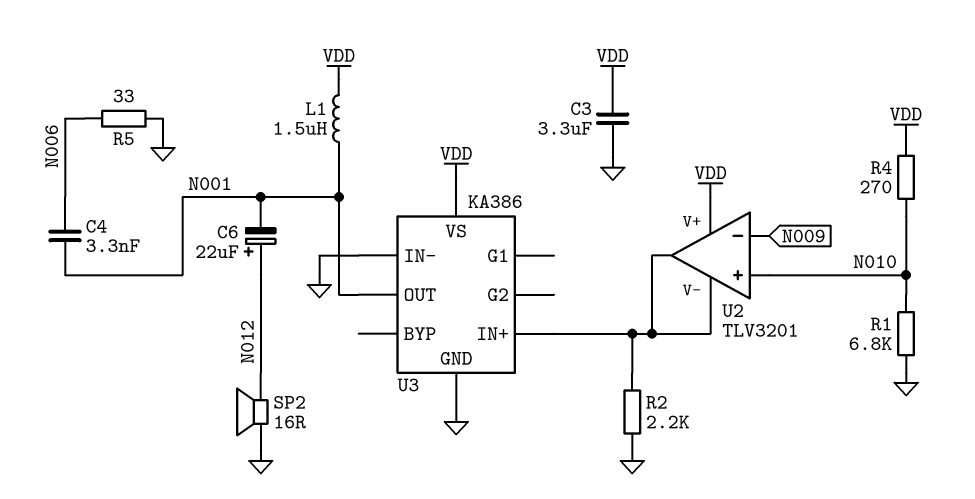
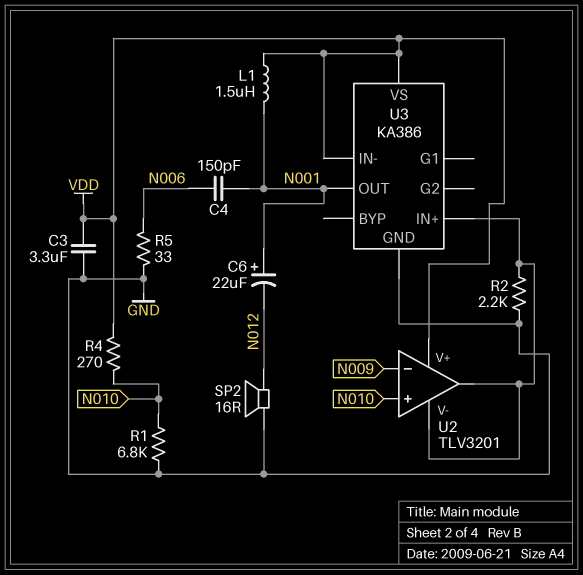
C4: 3.3nF (N001, N006) -> 150pF (N001, N006)
C6: 22uF (plus N012, minus N001) -> 22uF (plus N001, minus N012)
U3 pin IN-: GND -> VDD

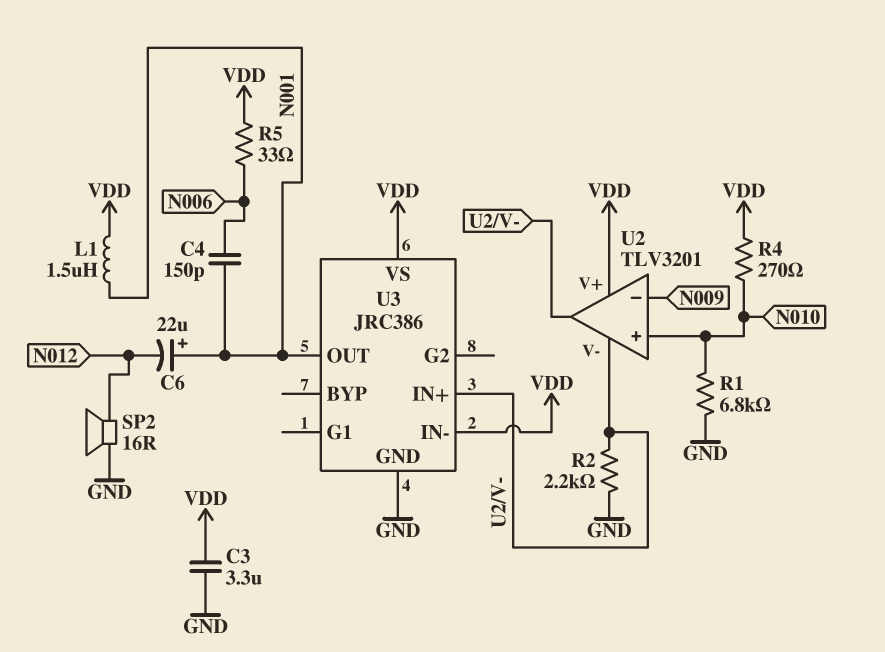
R5: 33 (GND, N006) -> 33 (N006, VDD)
U3: KA386 -> JRC386

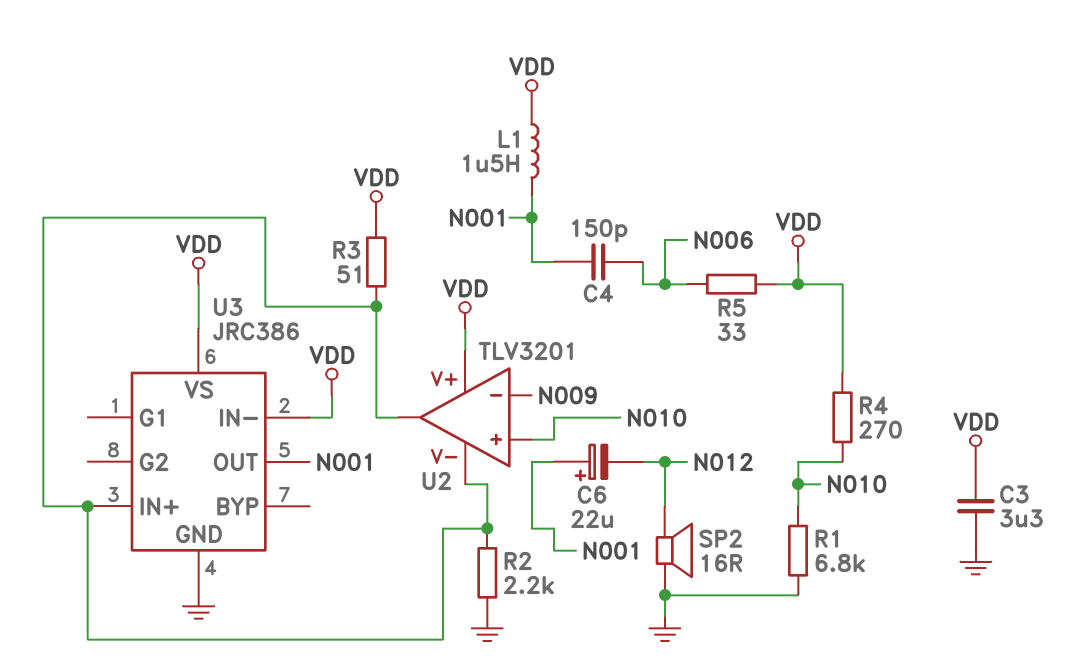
R3: none -> 51 (U2/V-, VDD)

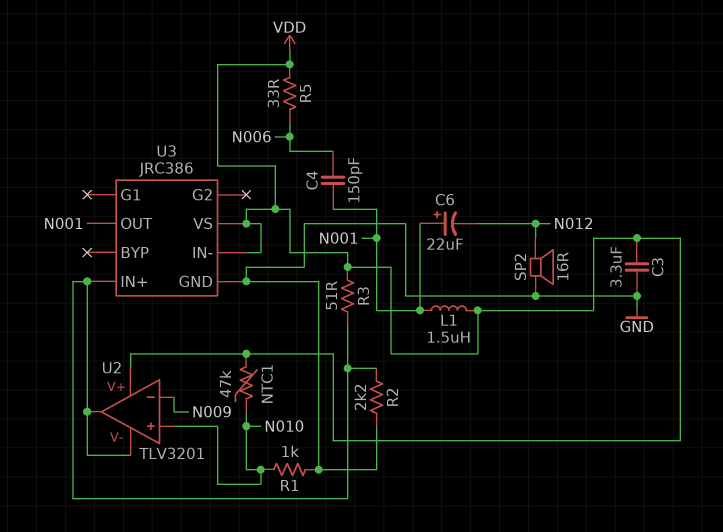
NTC1: none -> 47k (N010, VDD)
R1: 6.8k (GND, N010) -> 1k (GND, N010)
R4: 270 (N010, VDD) -> none

